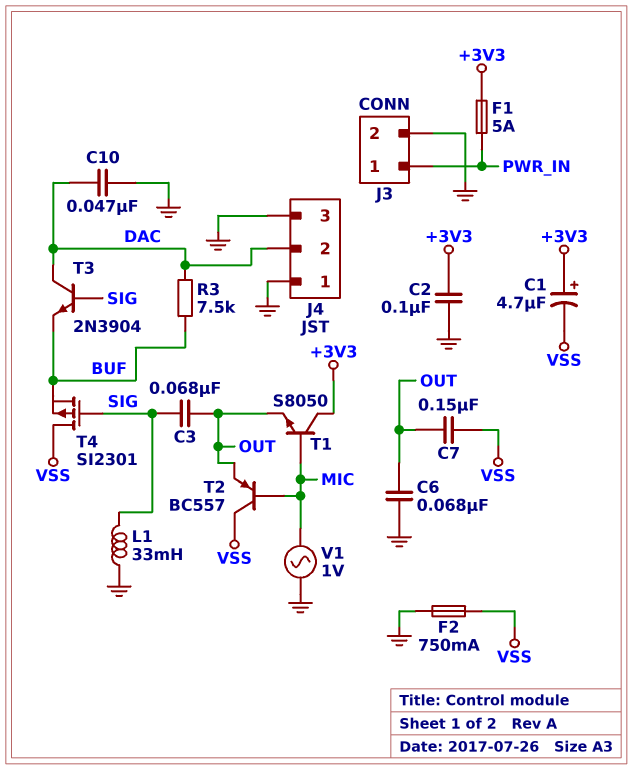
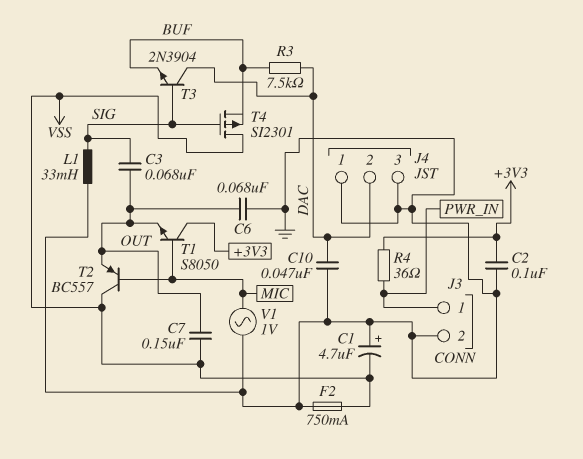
C1: 4.7uF (plus +3V3, minus VSS) -> 4.7uF (plus GND, minus VSS)
F1: 5A (+3V3, PWR_IN) -> none
R4: none -> 36 (+3V3, PWR_IN)

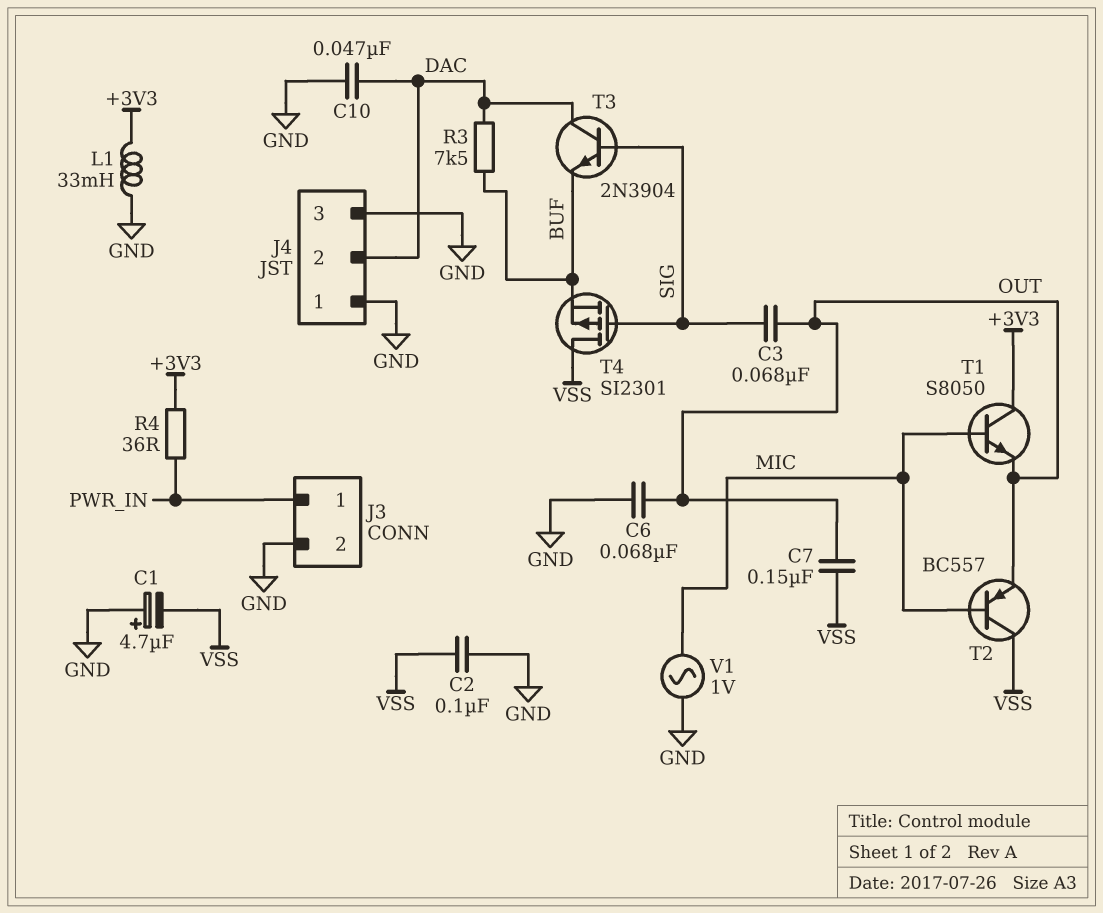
C2: 100nF (+3V3, GND) -> 100nF (GND, VSS)
F2: 750mA (GND, VSS) -> none
L1: 33mH (GND, SIG) -> 33mH (+3V3, GND)

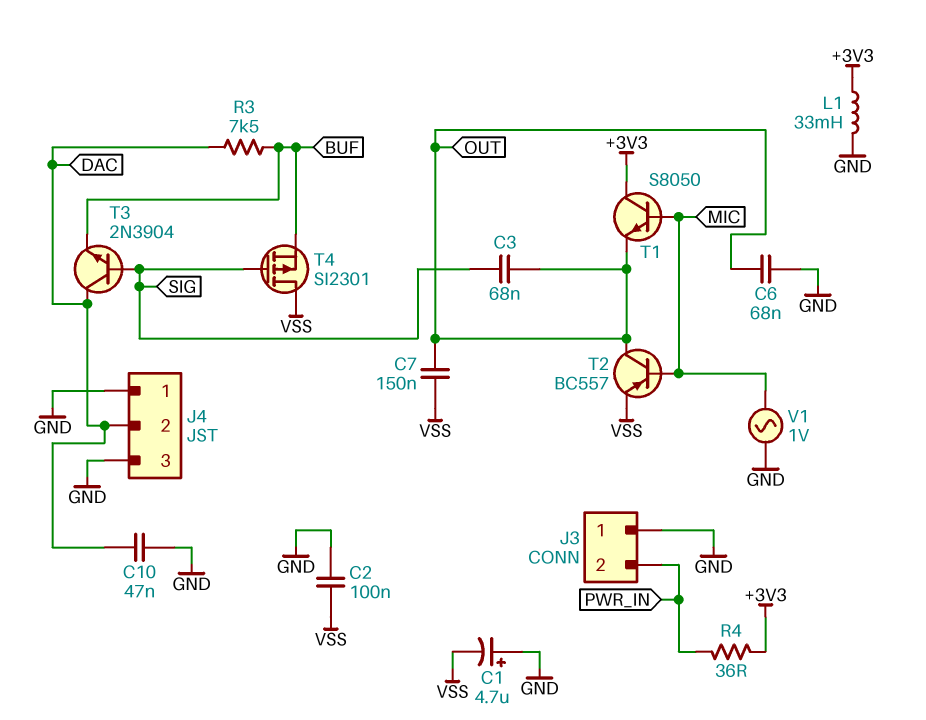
J3 pin 1: PWR_IN -> GND
J3 pin 2: GND -> PWR_IN
T2: PNP BC557 (B MIC, C VSS, E OUT) -> PNP BC557 (B MIC, C OUT, E VSS)

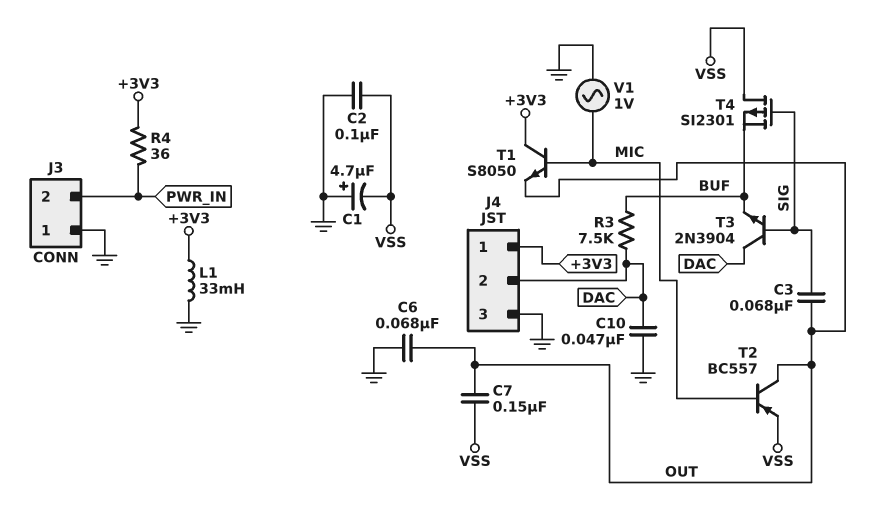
J4 pin 1: GND -> +3V3

